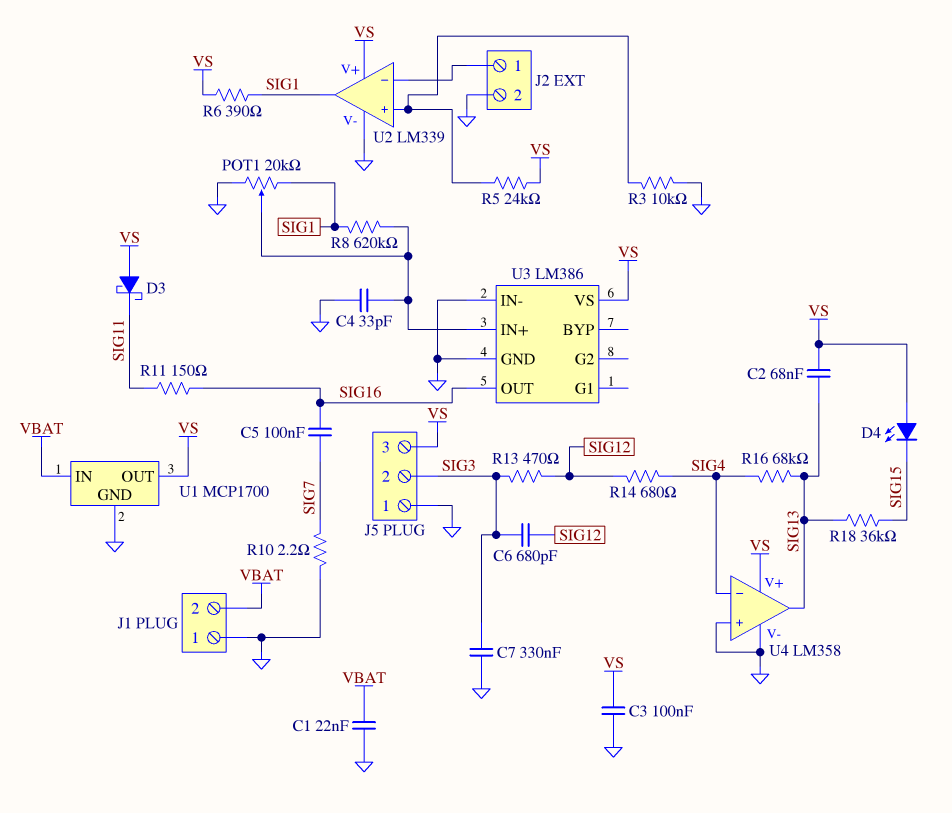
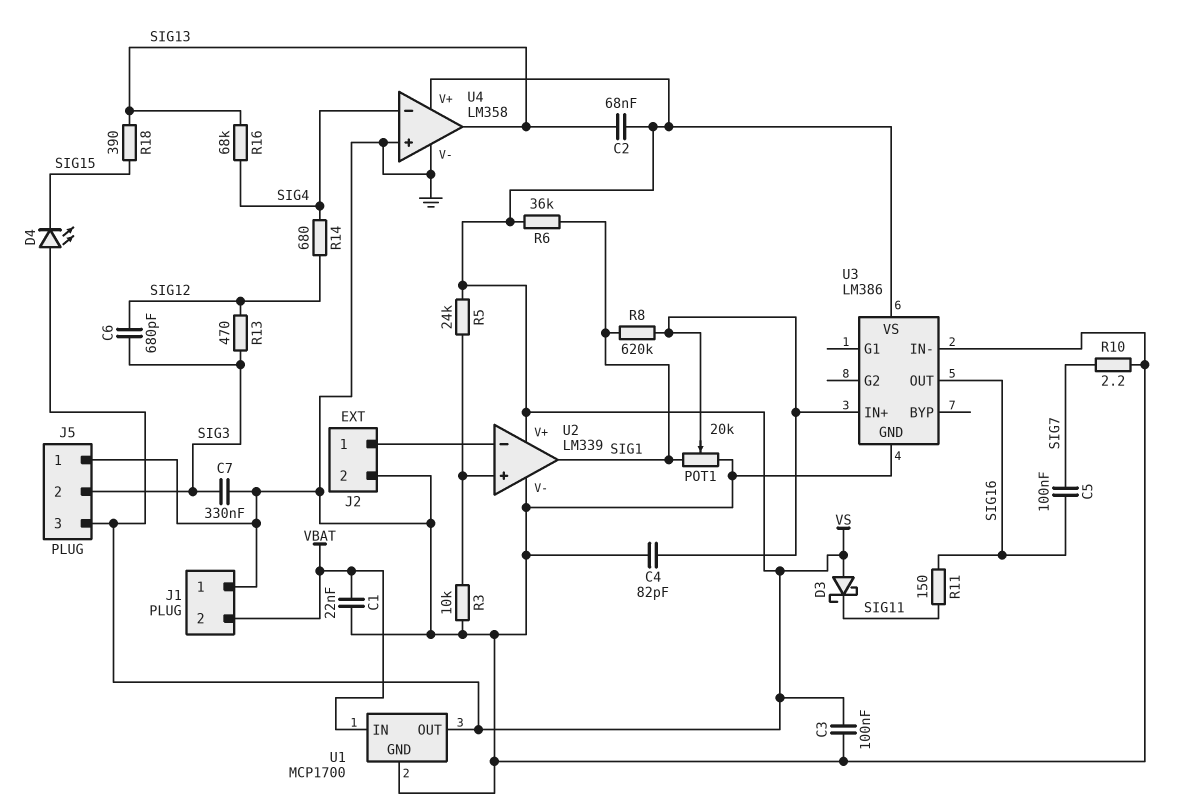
C4: 33pF (GND, U3/IN+) -> 82pF (GND, U3/IN+)
R6: 390 (SIG1, VS) -> 36k (SIG1, VS)
R18: 36k (SIG13, SIG15) -> 390 (SIG13, SIG15)

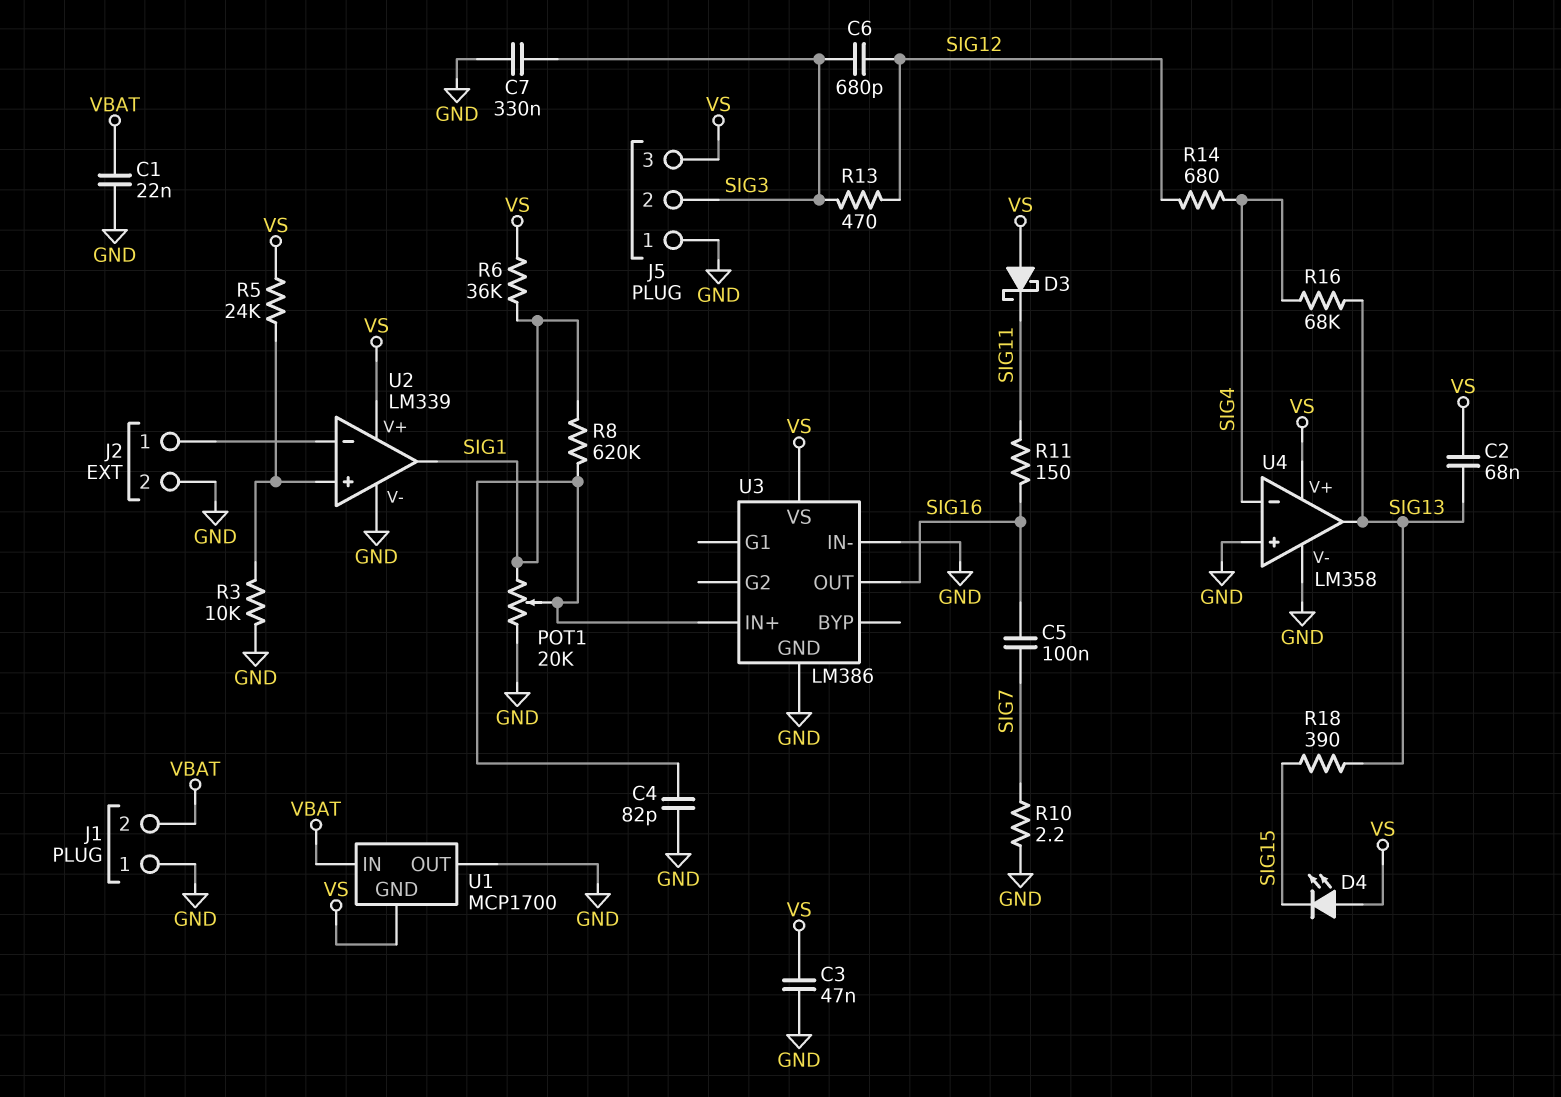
C3: 100nF (GND, VS) -> 47nF (GND, VS)
U1 pin GND: GND -> VS
U1 pin OUT: VS -> GND

